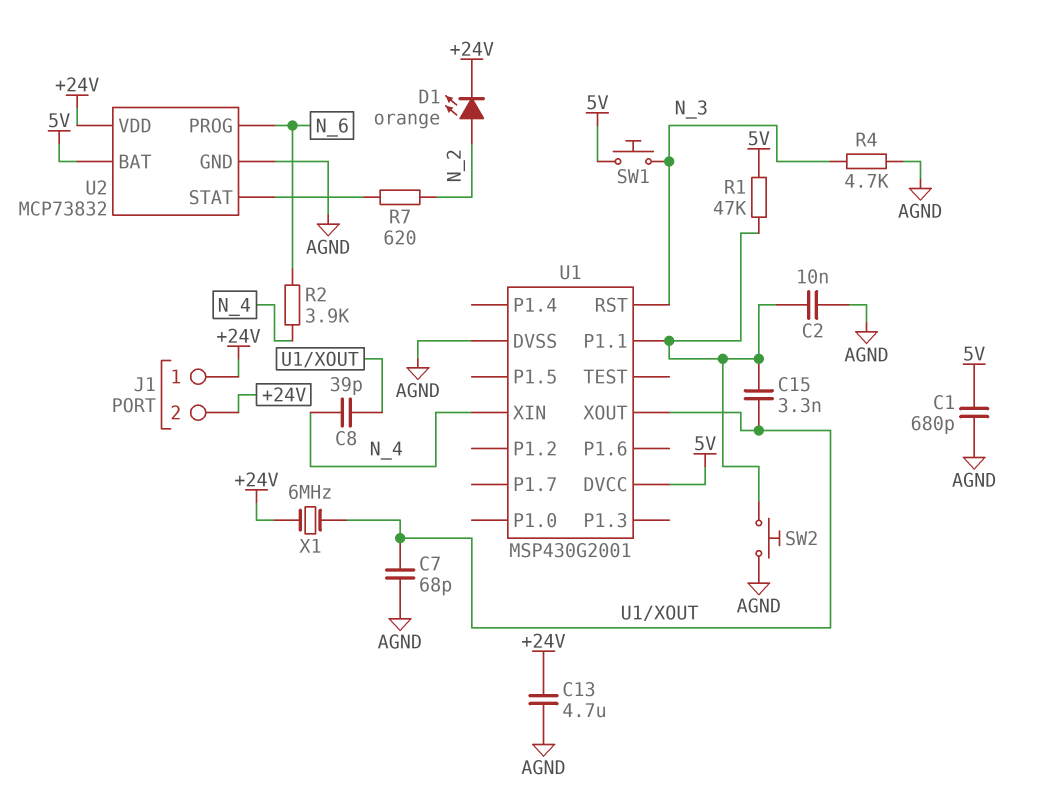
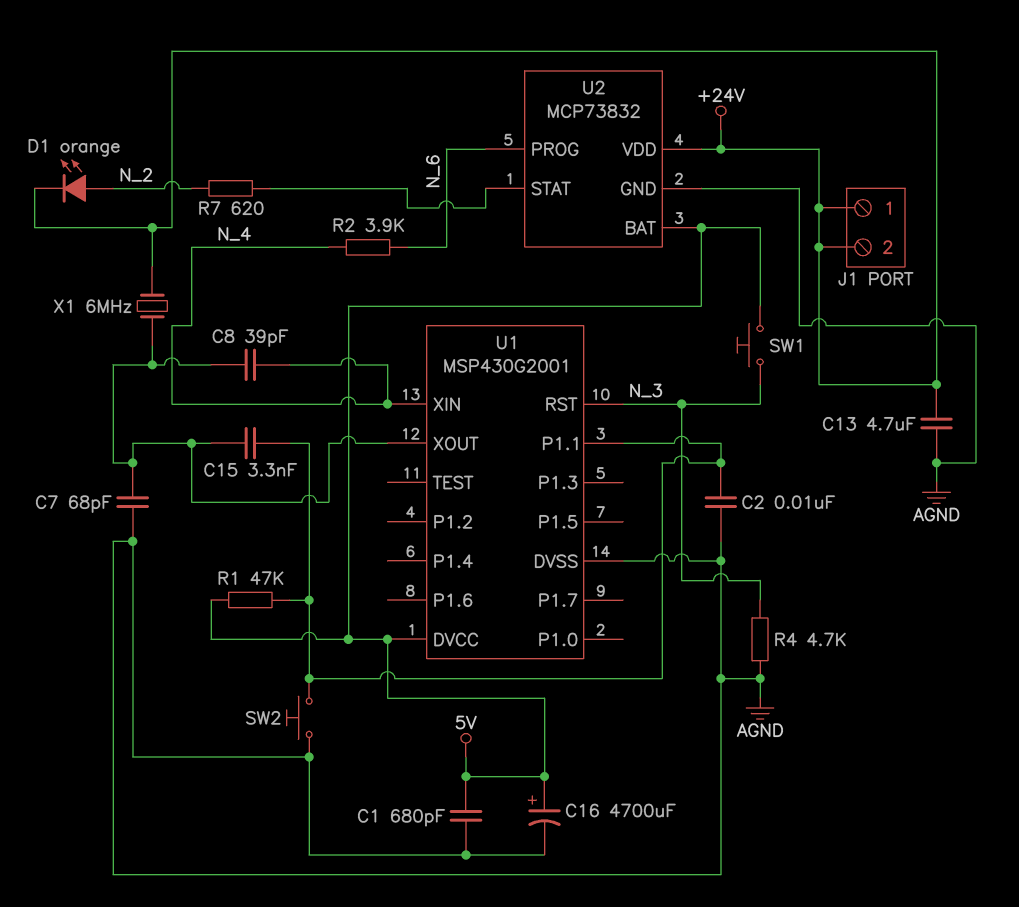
C16: none -> 4700uF (plus 5V, minus AGND)

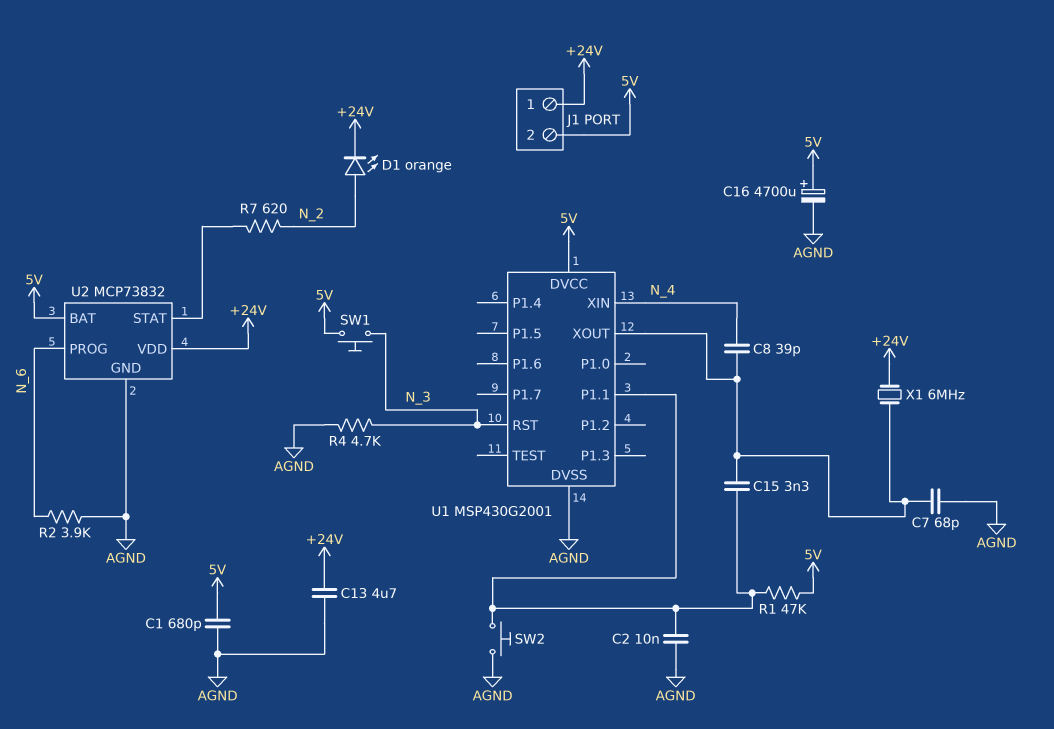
J1 pin 2: +24V -> 5V
R2: 3.9k (N_4, N_6) -> 3.9k (AGND, N_6)

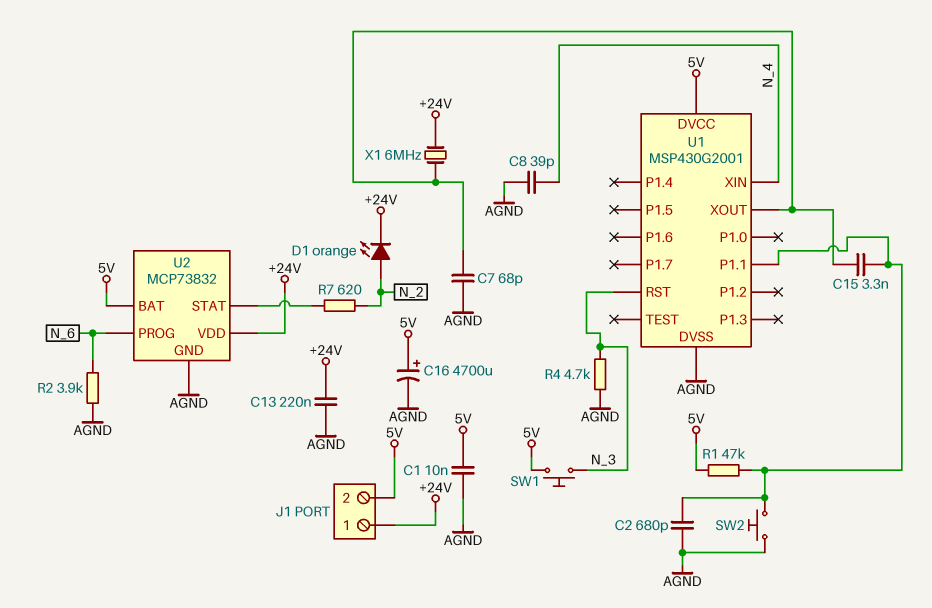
C1: 680pF (5V, AGND) -> 10nF (5V, AGND)
C2: 10nF (AGND, U1/P1.1) -> 680pF (AGND, U1/P1.1)
C8: 39pF (N_4, U1/XOUT) -> 39pF (AGND, N_4)
C13: 4.7uF (+24V, AGND) -> 220nF (+24V, AGND)

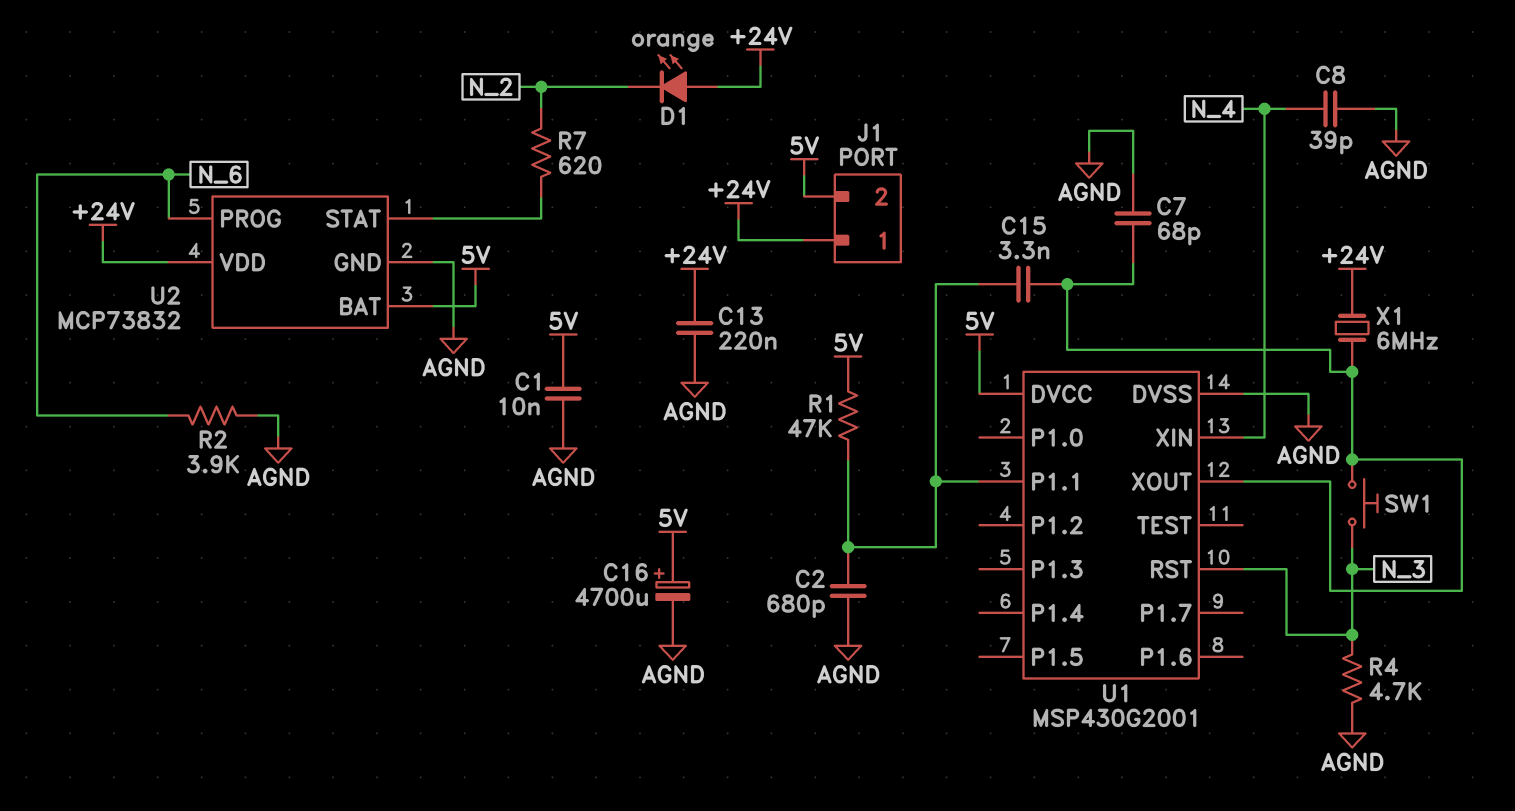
D1: LED orange (A N_2, K +24V) -> LED orange (A +24V, K N_2)
SW1: button (5V, N_3) -> button (N_3, U1/XOUT)
SW2: button (AGND, U1/P1.1) -> none

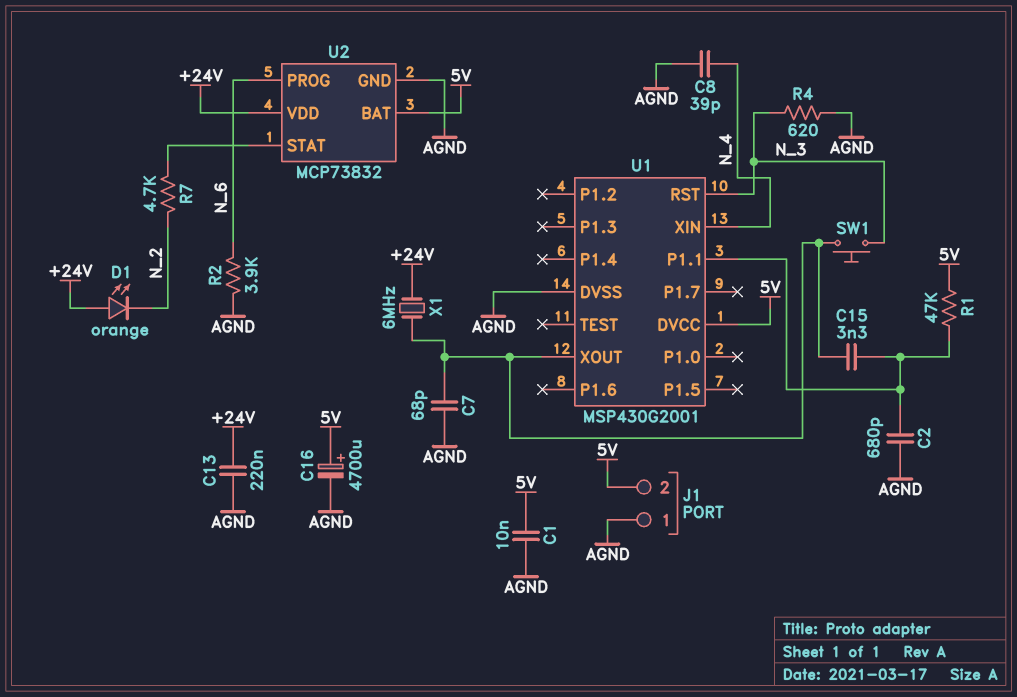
J1 pin 1: +24V -> AGND
R4: 4.7k (AGND, N_3) -> 620 (AGND, N_3)
R7: 620 (N_2, U2/STAT) -> 4.7k (N_2, U2/STAT)

